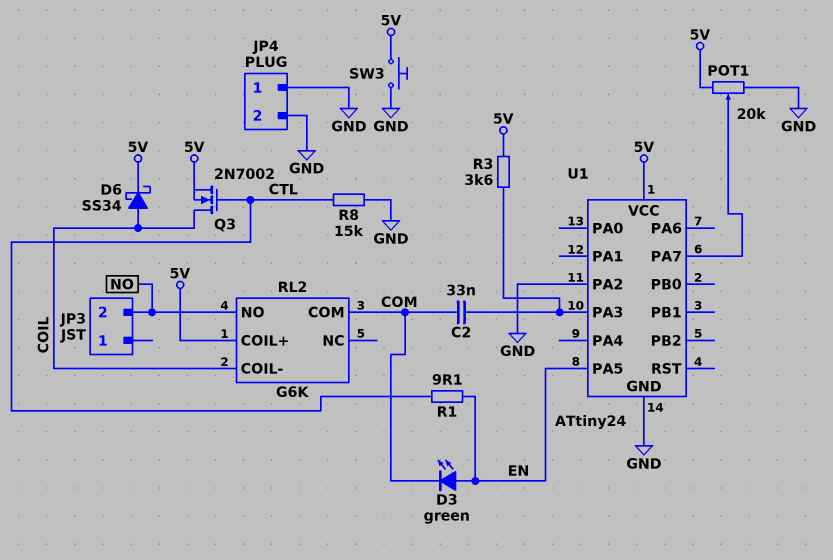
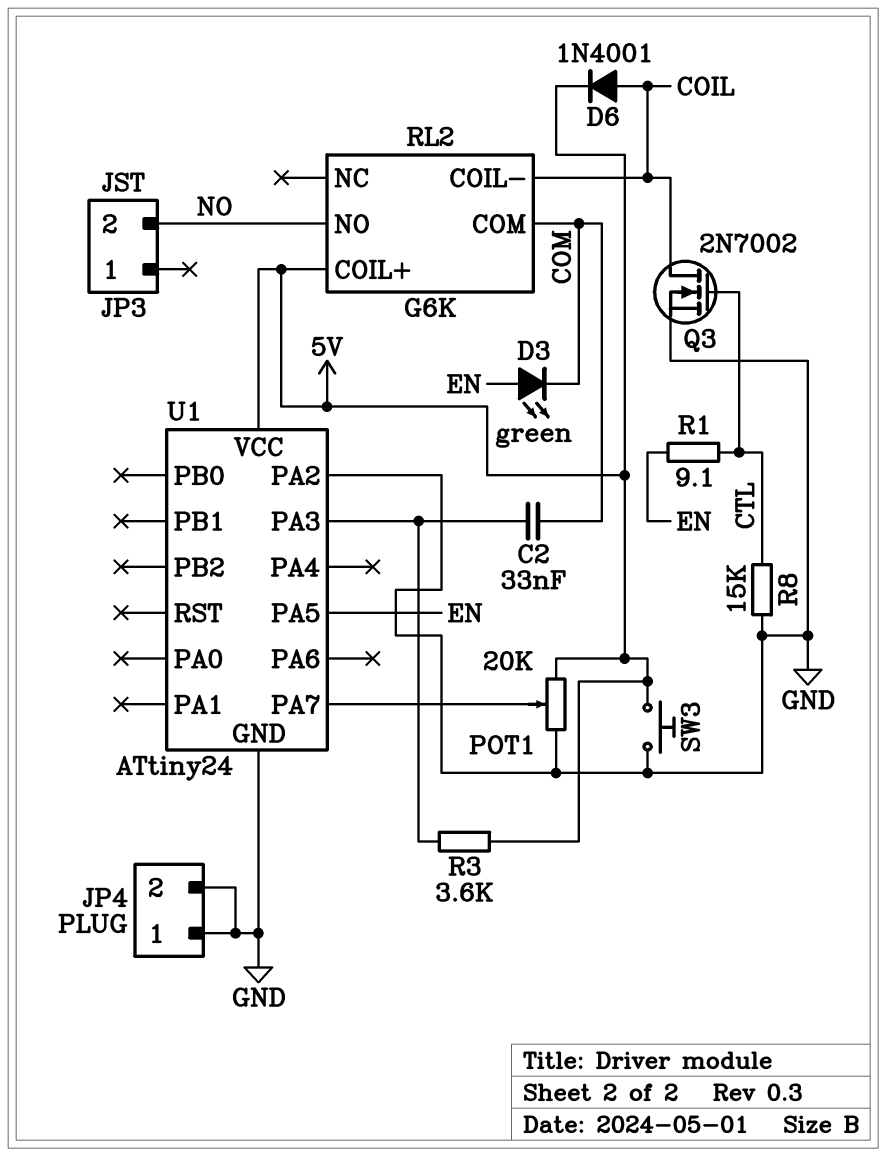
D6: schottky SS34 (A COIL, K 5V) -> diode 1N4001 (A COIL, K 5V)
Q3: NMOS 2N7002 (G CTL, D COIL, S 5V) -> NMOS 2N7002 (G CTL, D COIL, S GND)

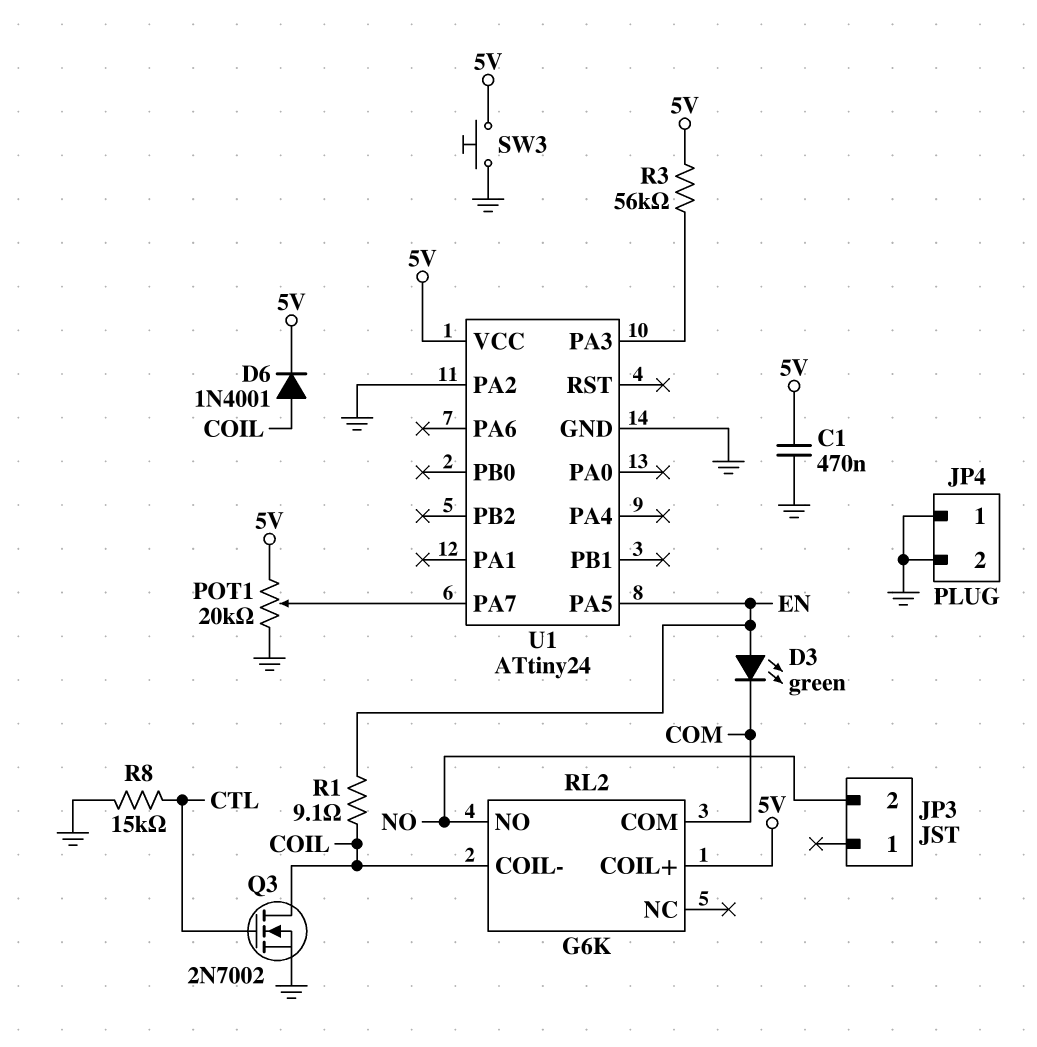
C1: none -> 470nF (5V, GND)
C2: 33nF (COM, U1/PA3) -> none
R1: 9.1 (CTL, EN) -> 9.1 (COIL, EN)
R3: 3.6k (5V, U1/PA3) -> 56k (5V, U1/PA3)

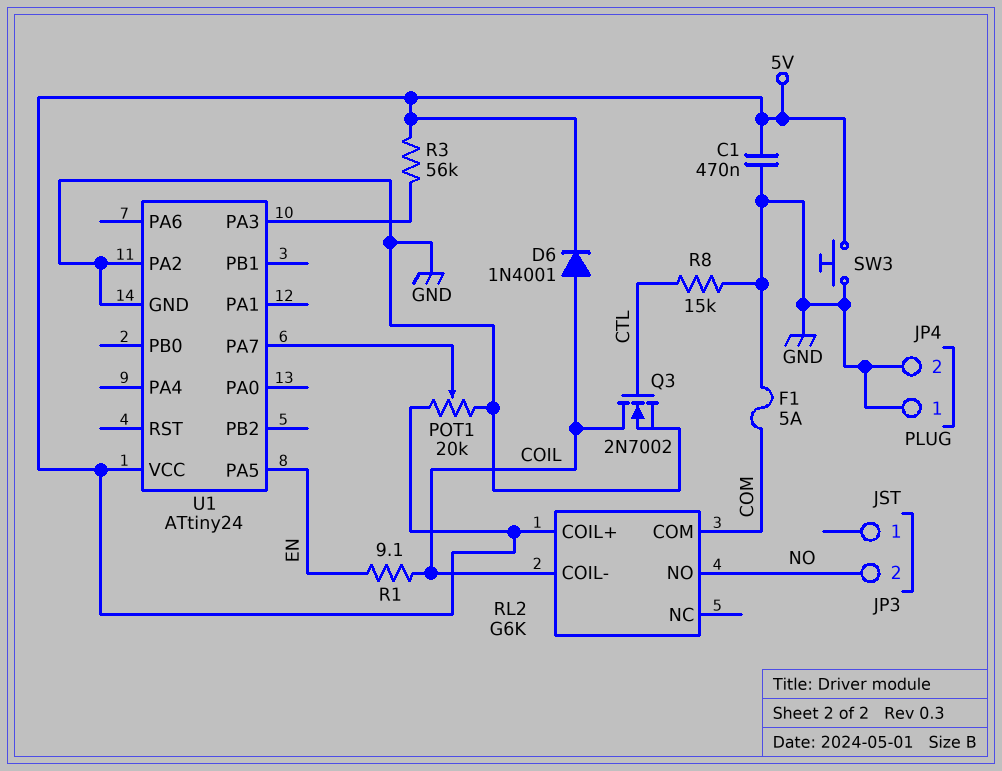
D3: LED green (A EN, K COM) -> none
F1: none -> 5A (COM, GND)

